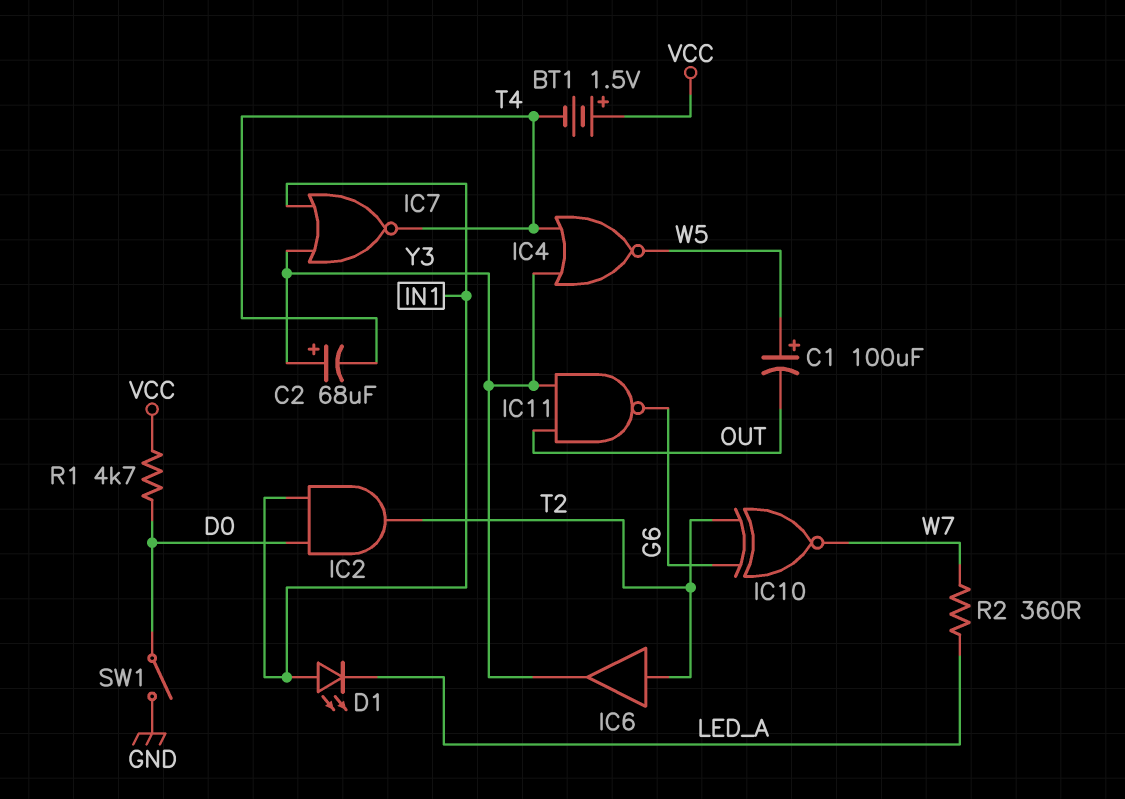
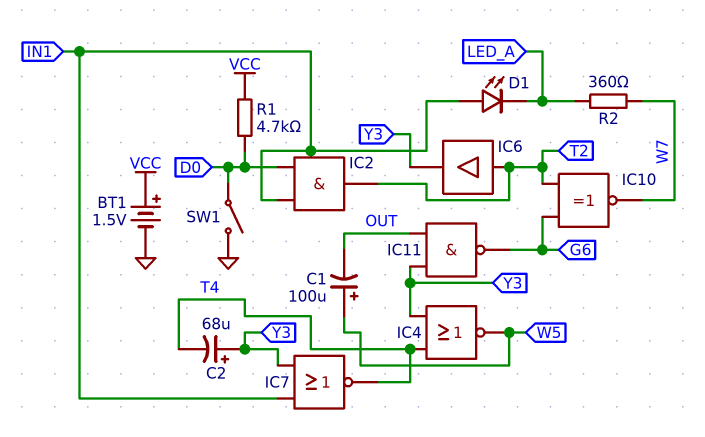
BT1: 1.5V (plus VCC, minus T4) -> 1.5V (plus VCC, minus GND)

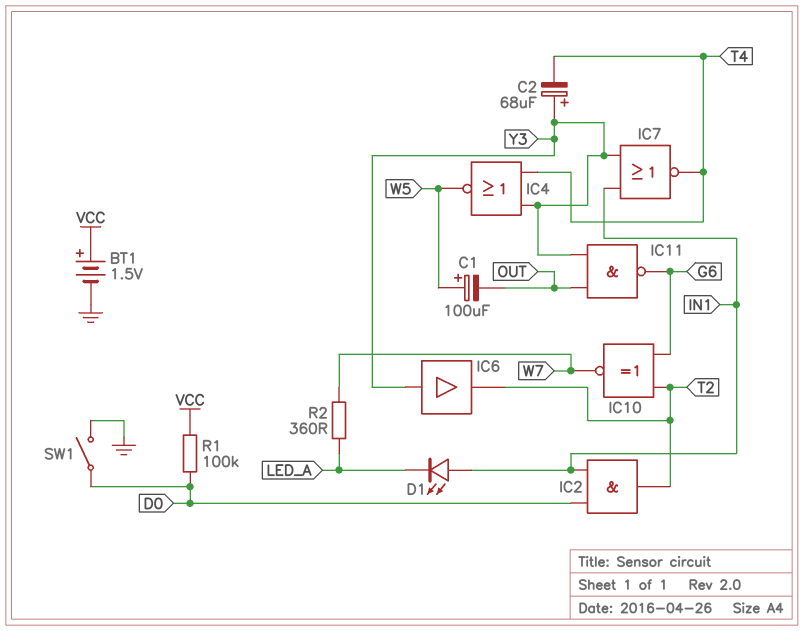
IC6: buffer (in T2, out Y3) -> buffer (in Y3, out T2)
R1: 4.7k (D0, VCC) -> 100k (D0, VCC)

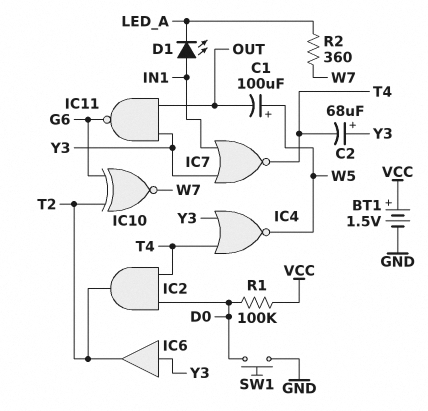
IC2: AND (in D0, in IN1, out T2) -> AND (in D0, in T4, out T2)
SW1: switch (D0, GND) -> button (D0, GND)

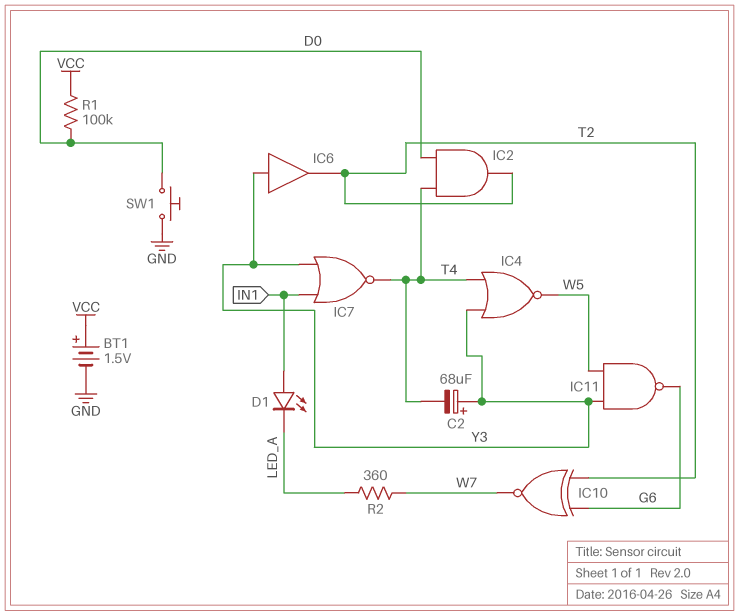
C1: 100uF (plus W5, minus OUT) -> none
IC11: NAND (in OUT, in Y3, out G6) -> NAND (in W5, in Y3, out G6)

